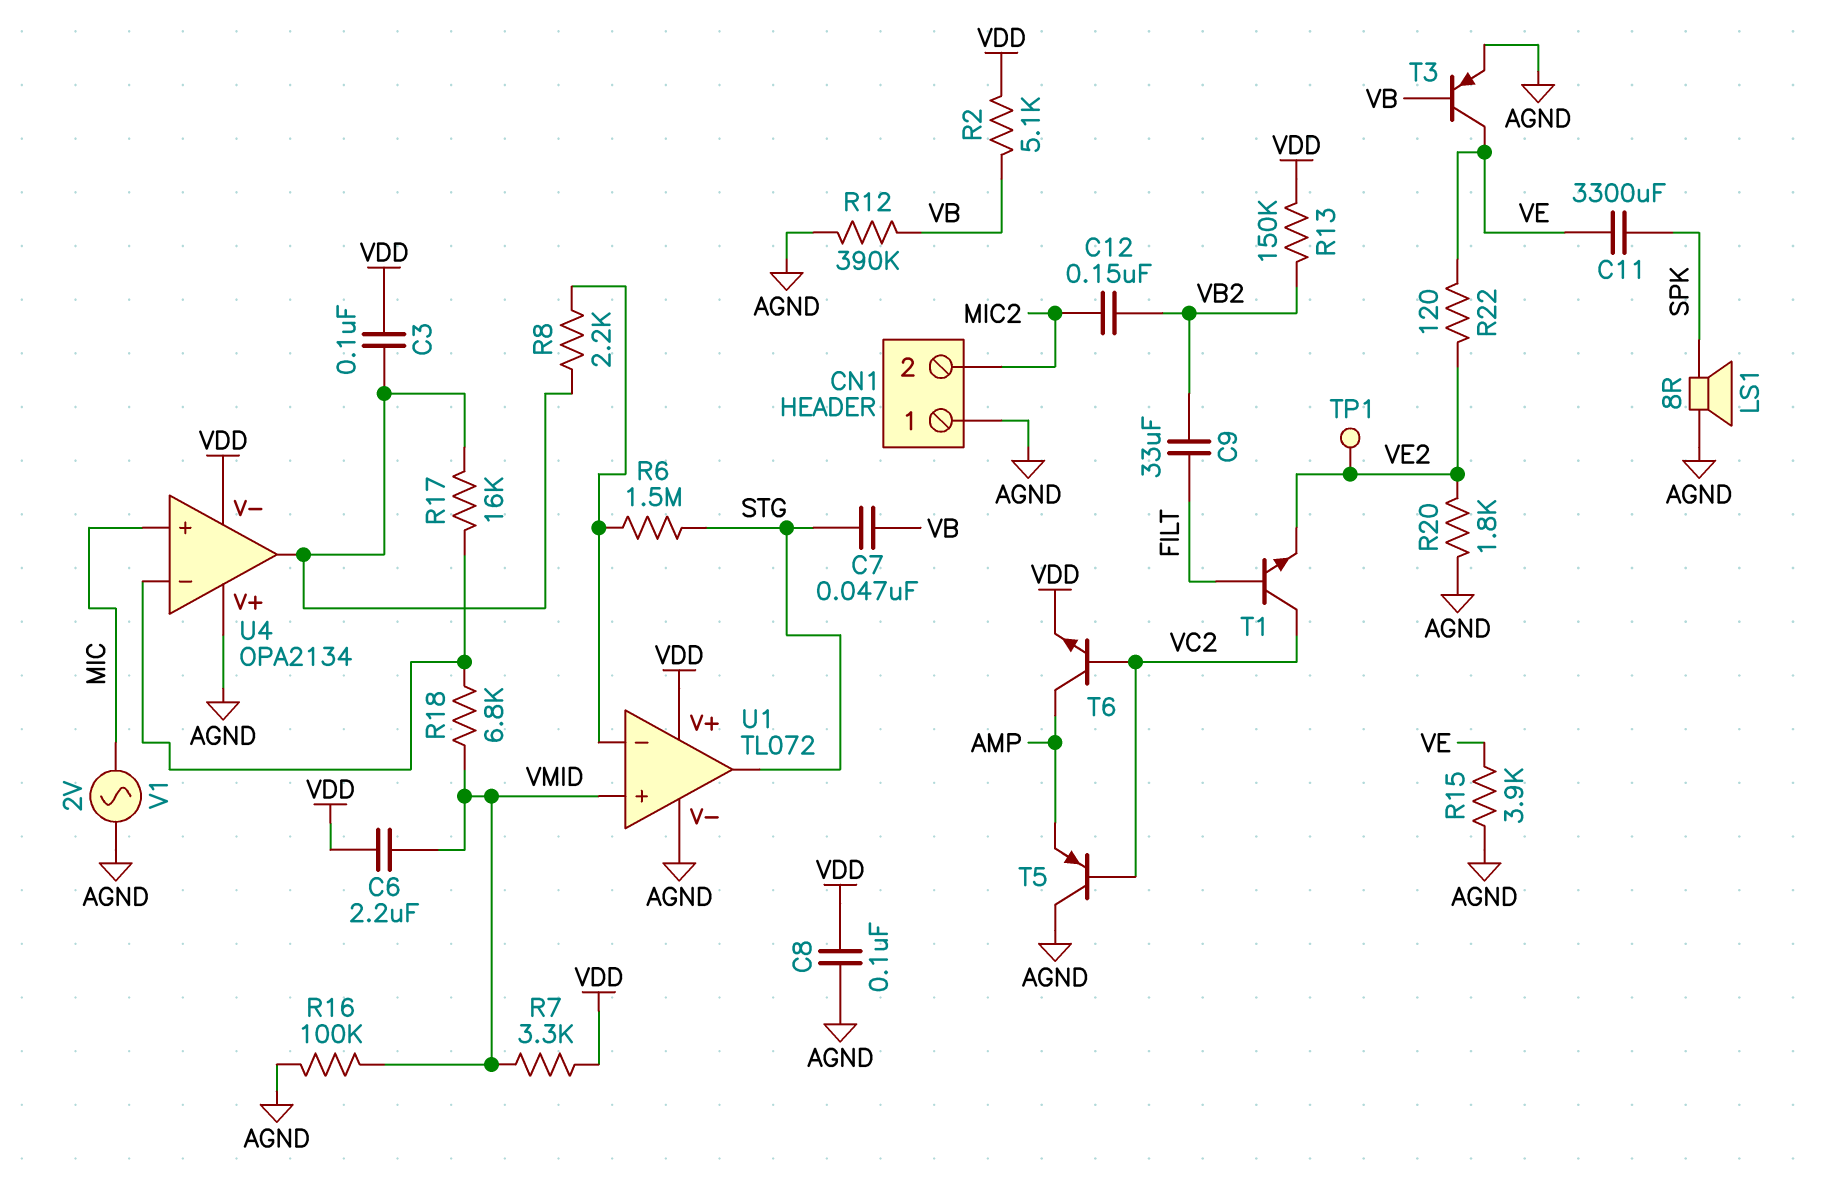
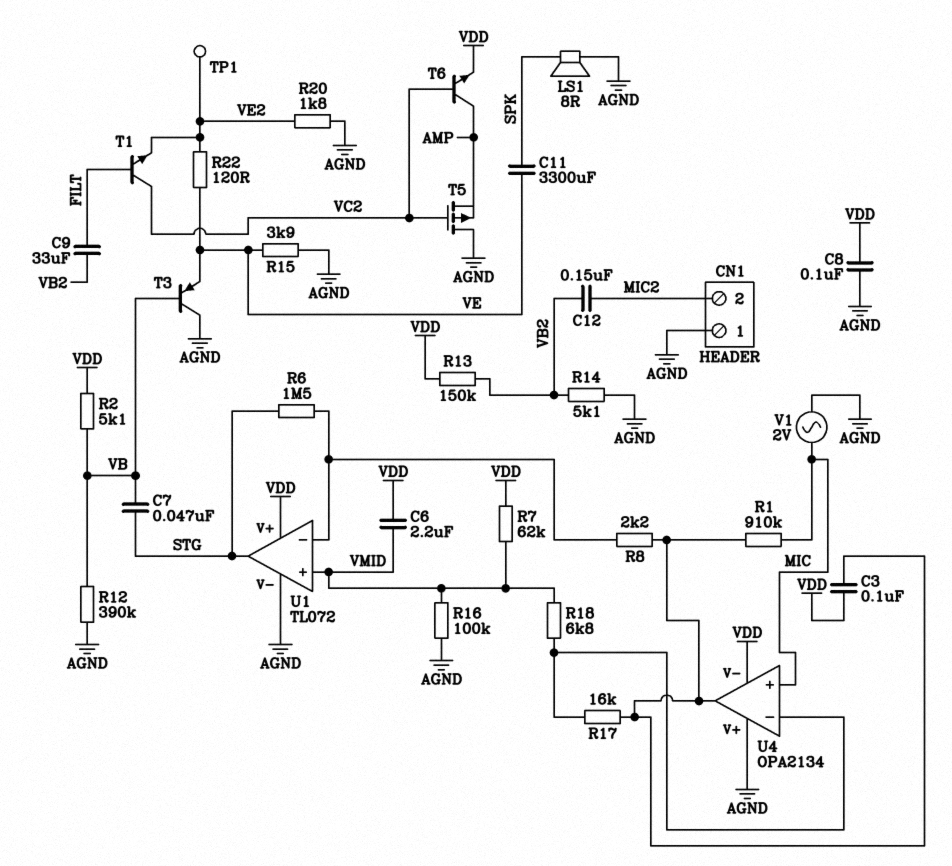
R1: none -> 910k (MIC, U4/out)
R7: 3.3k (VDD, VMID) -> 62k (VDD, VMID)
R14: none -> 5.1k (AGND, VB2)
T3: PNP (B VB, C VE, E AGND) -> PNP (B VB, C AGND, E VE)
T5: PNP (B VC2, C AGND, E AMP) -> PMOS (G VC2, D AGND, S AMP)

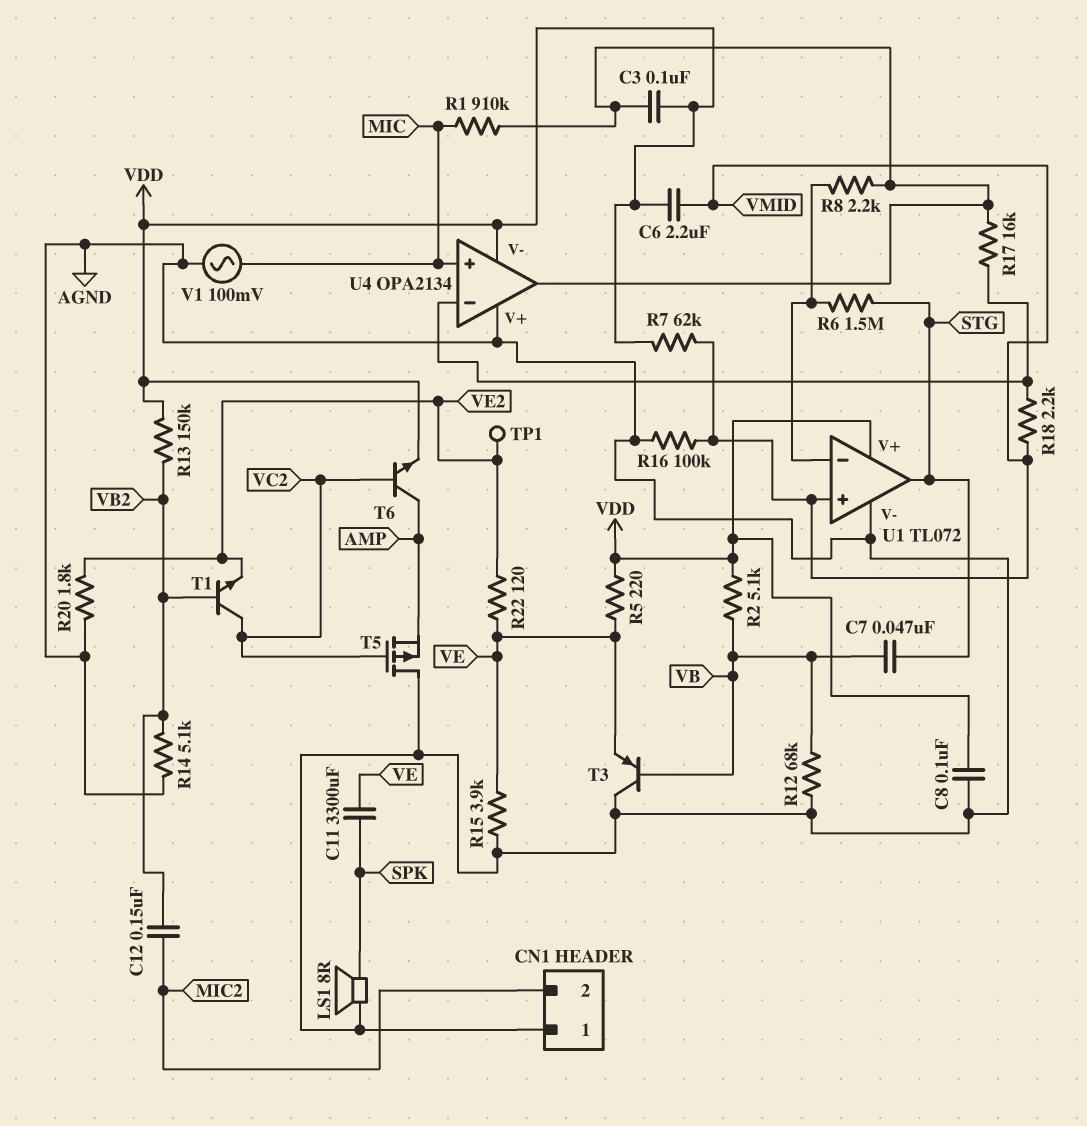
C9: 33uF (FILT, VB2) -> none
R5: none -> 220 (VDD, VE)
R12: 390k (AGND, VB) -> 68k (AGND, VB)
R18: 6.8k (U4/in-, VMID) -> 2.2k (U4/in-, VMID)
T1: NPN (B FILT, C VC2, E VE2) -> NPN (B VB2, C VC2, E VE2)
V1: AC 2V (AGND, MIC) -> AC 100mV (AGND, MIC)

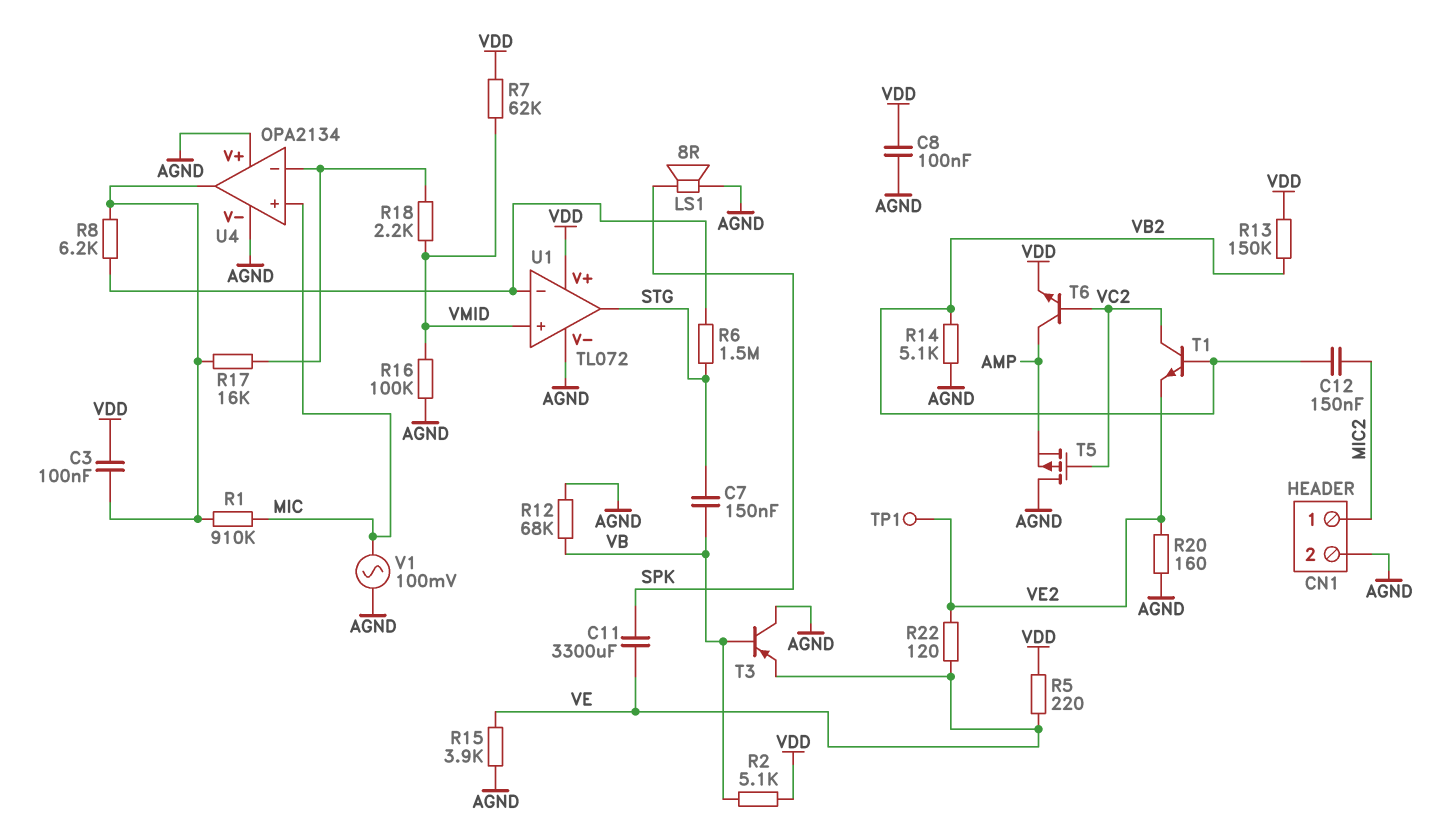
C6: 2.2uF (VDD, VMID) -> none
C7: 47nF (STG, VB) -> 150nF (STG, VB)
CN1 pin 1: AGND -> MIC2
CN1 pin 2: MIC2 -> AGND
R8: 2.2k (U1/in-, U4/out) -> 6.2k (U1/in-, U4/out)
R20: 1.8k (AGND, VE2) -> 160 (AGND, VE2)
U4 pin V-: VDD -> AGND

